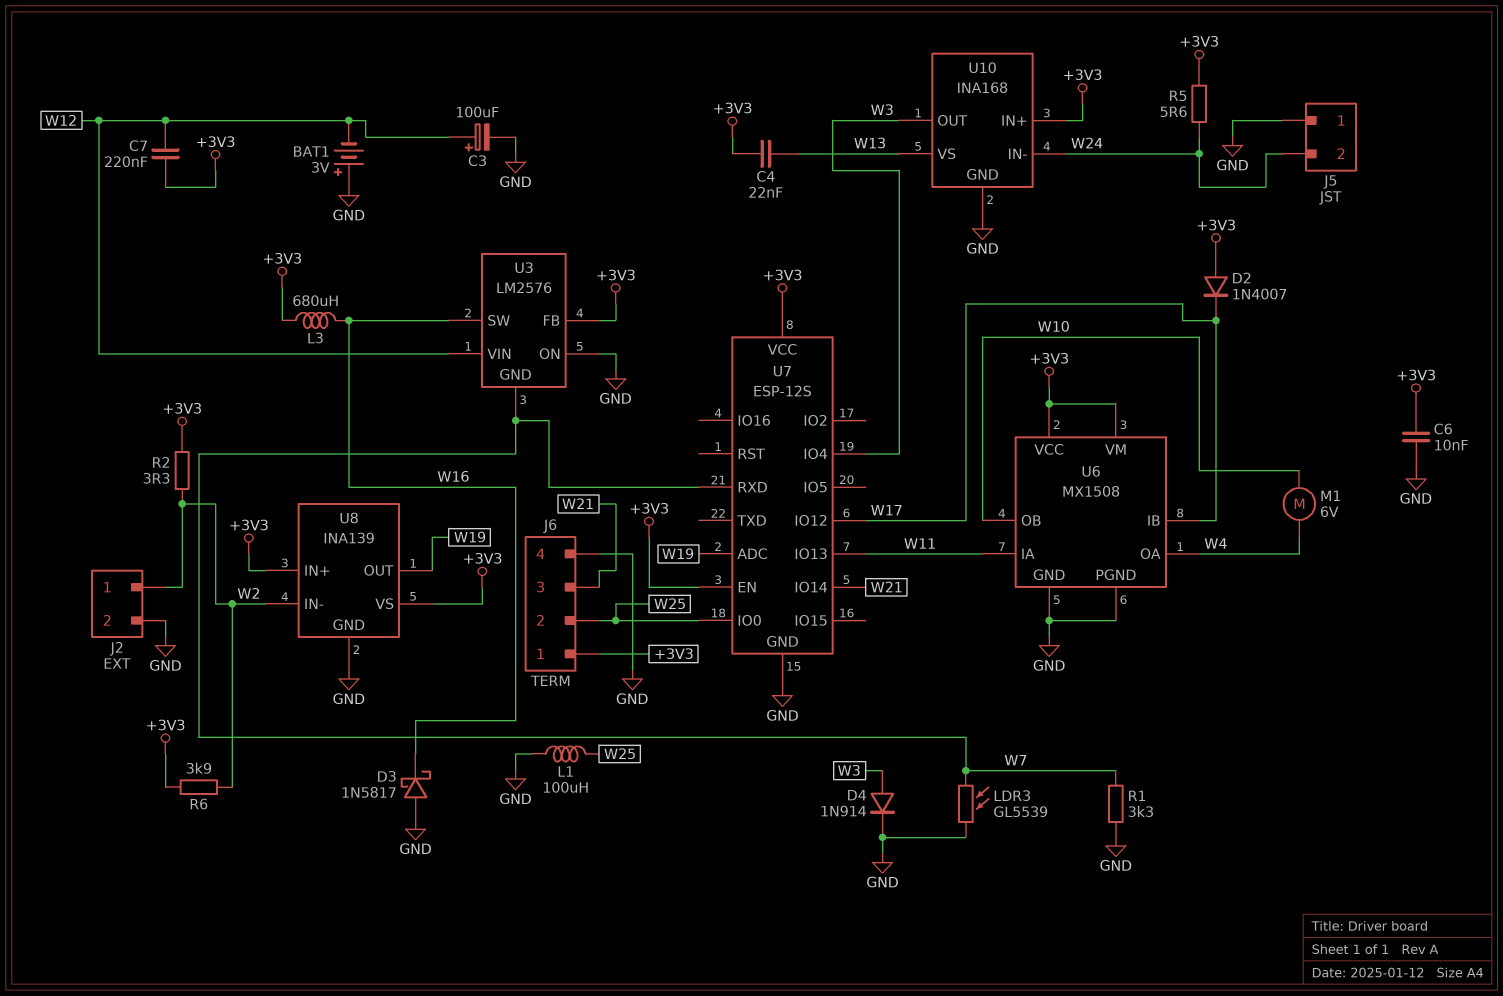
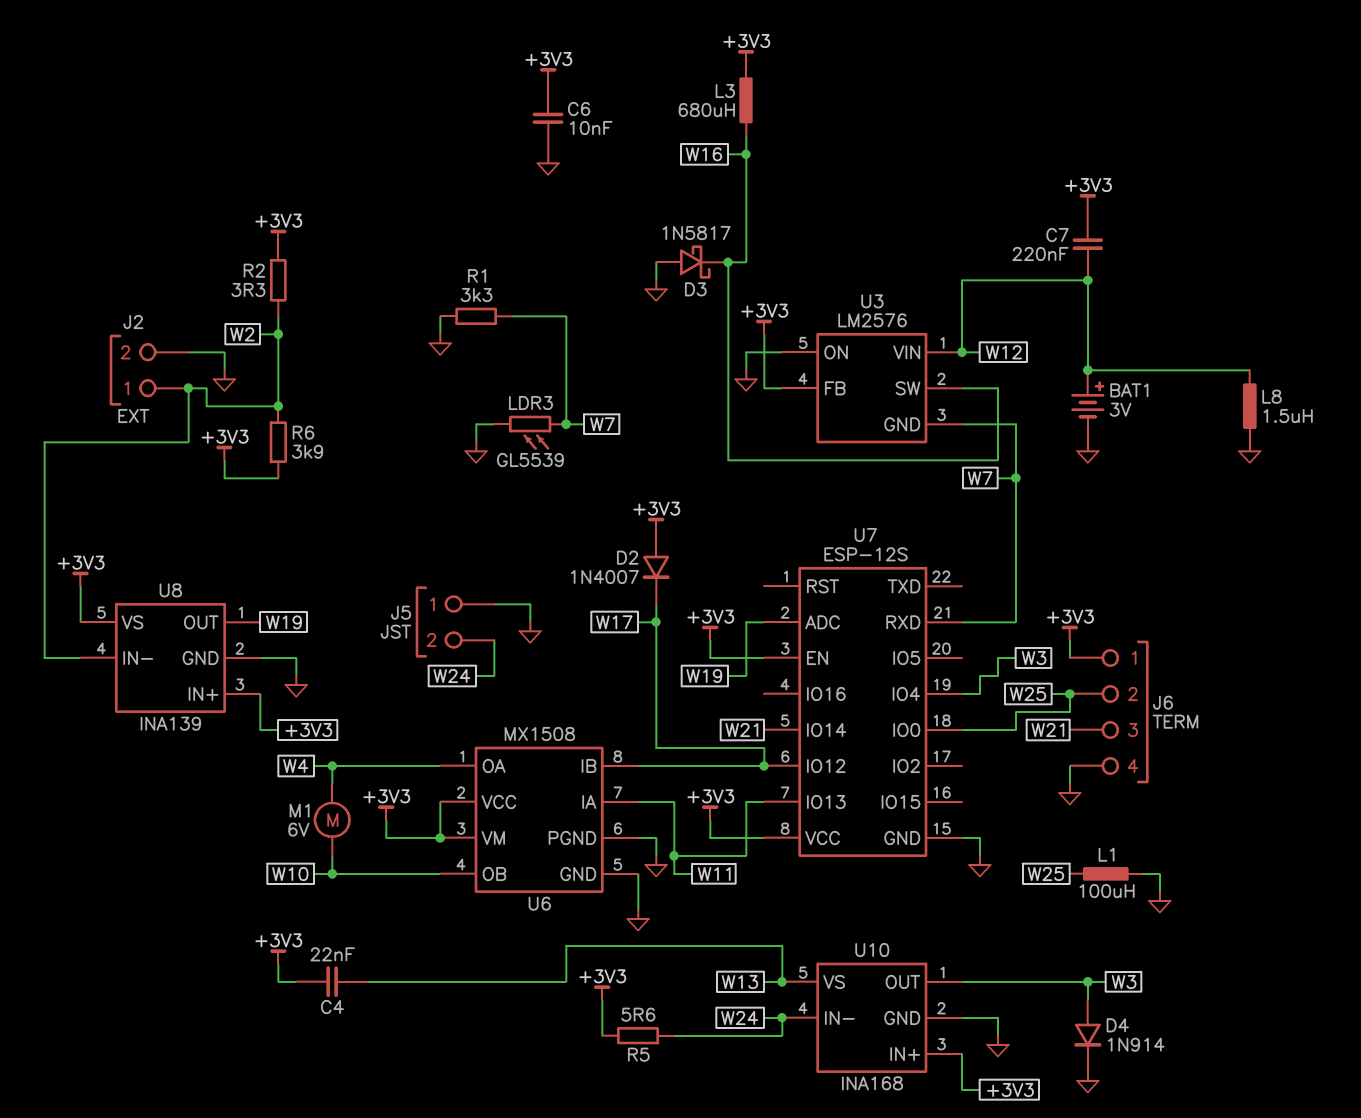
BAT1: 3V (plus GND, minus W12) -> 3V (plus W12, minus GND)
C3: 100uF (plus W12, minus GND) -> none
L8: none -> 1.5uH (GND, W12)

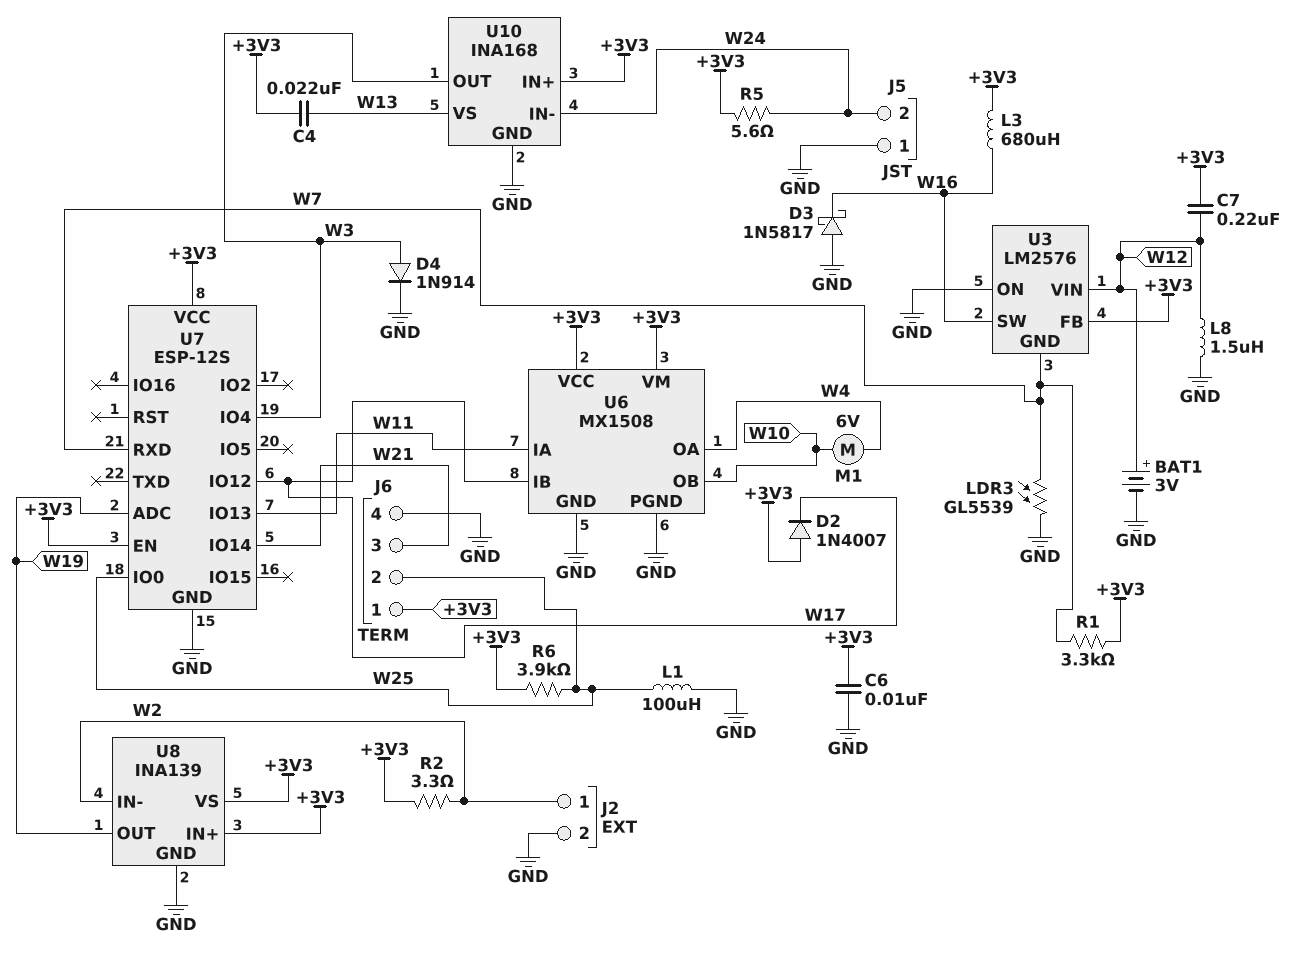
R1: 3.3k (GND, W7) -> 3.3k (+3V3, W7)
R6: 3.9k (+3V3, W2) -> 3.9k (+3V3, W25)

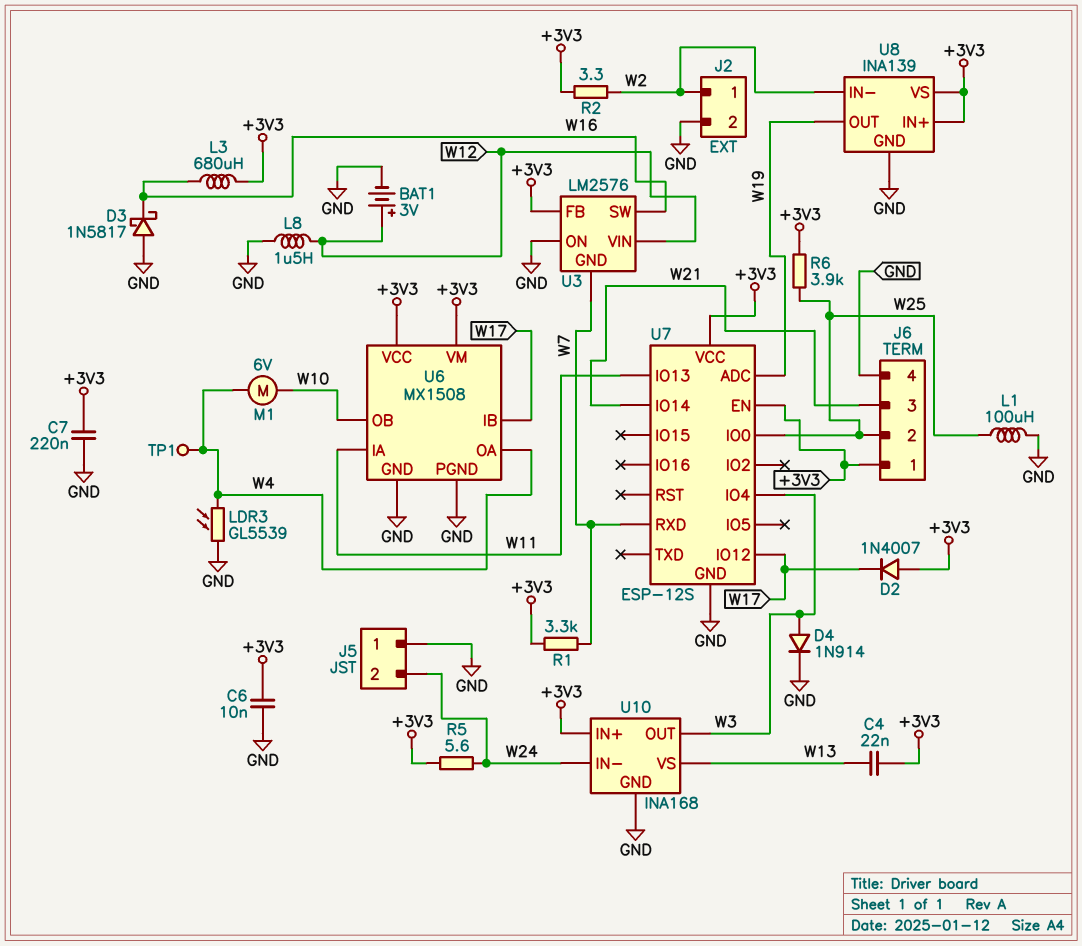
C7: 220nF (+3V3, W12) -> 220nF (+3V3, GND)
LDR3: GL5539 (GND, W7) -> GL5539 (GND, W4)
TP1: none -> test point (W4)

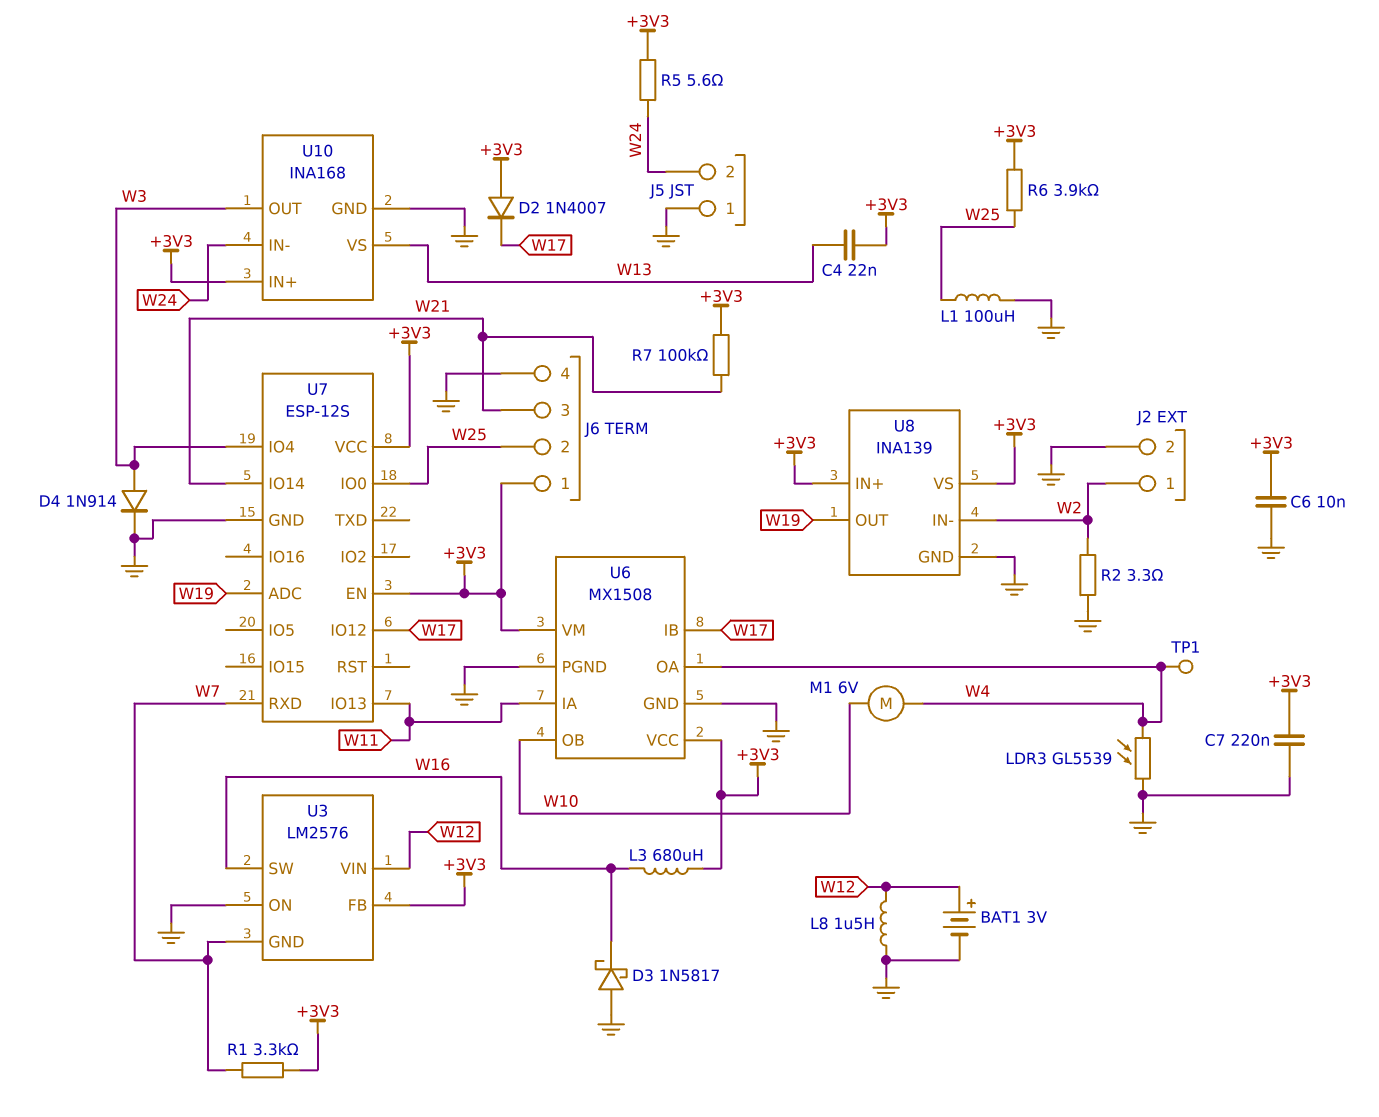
R2: 3.3 (+3V3, W2) -> 3.3 (GND, W2)
R7: none -> 100k (+3V3, W21)

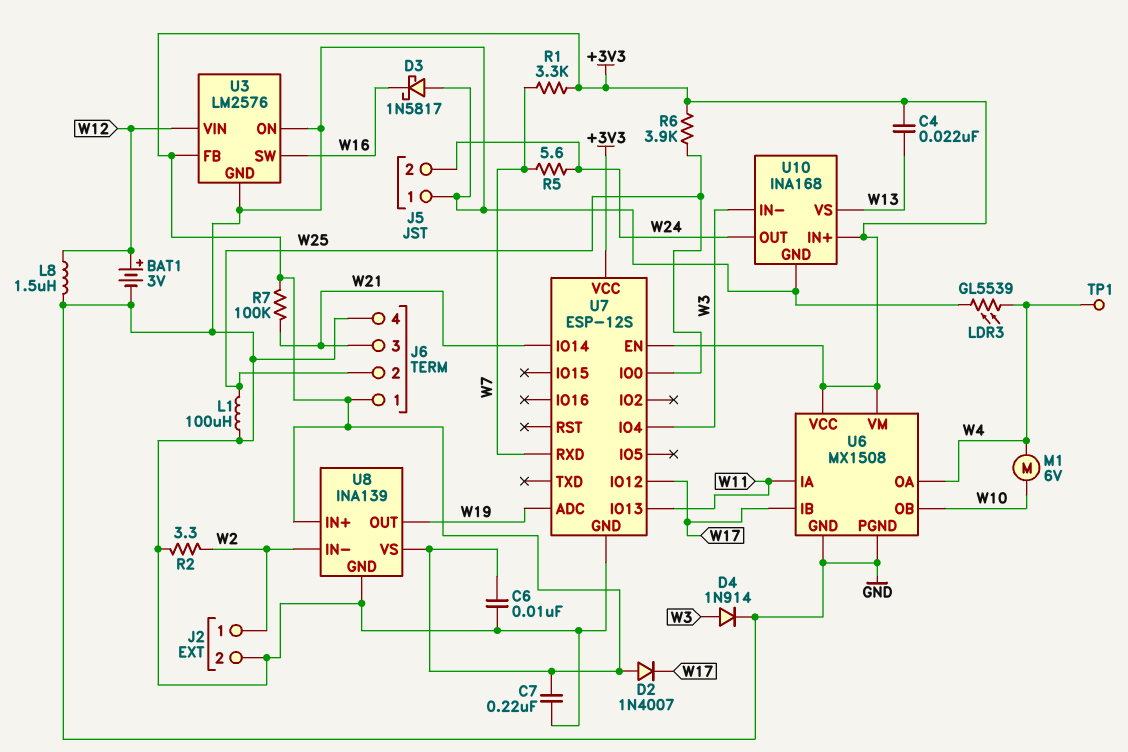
L3: 680uH (+3V3, W16) -> none
R5: 5.6 (+3V3, W24) -> 5.6 (W7, W24)
U3 pin GND: W7 -> GND
U10 pin IN-: W24 -> W3
U10 pin OUT: W3 -> W24

